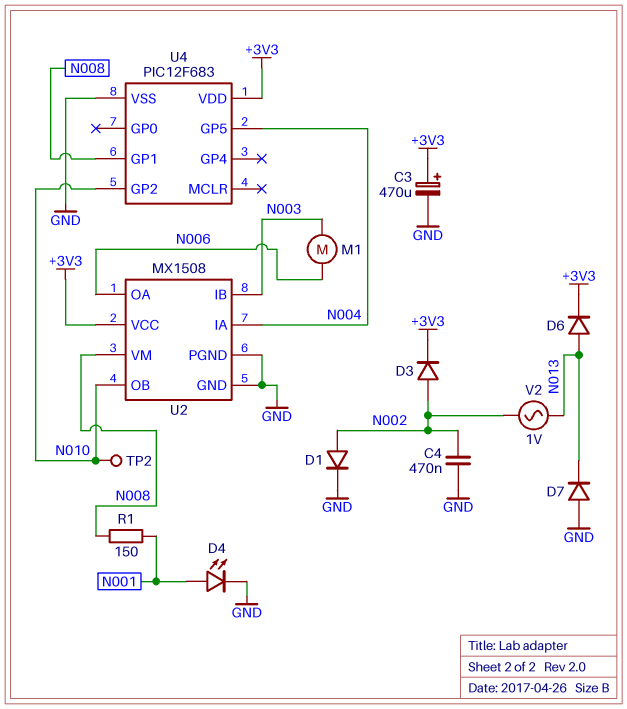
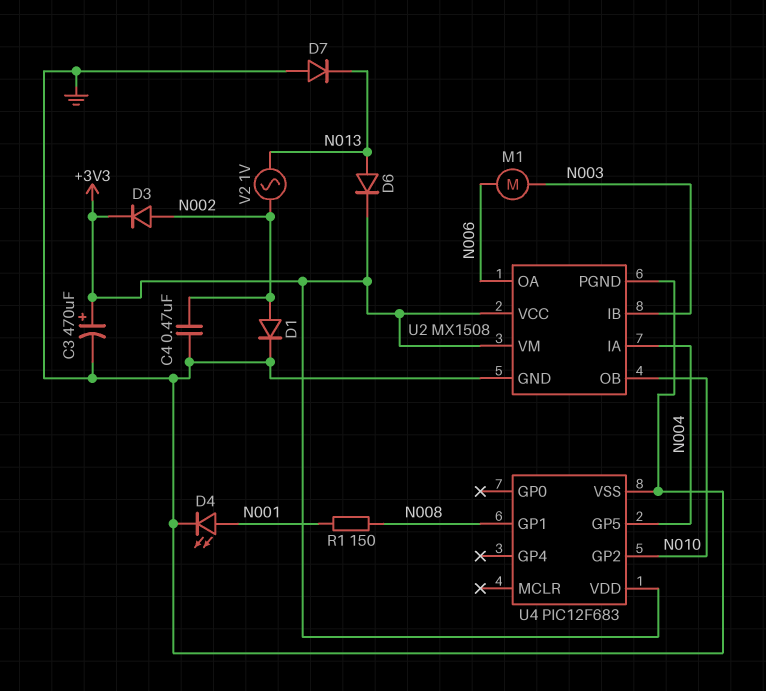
TP2: test point (N010) -> none
U2 pin VM: N008 -> +3V3

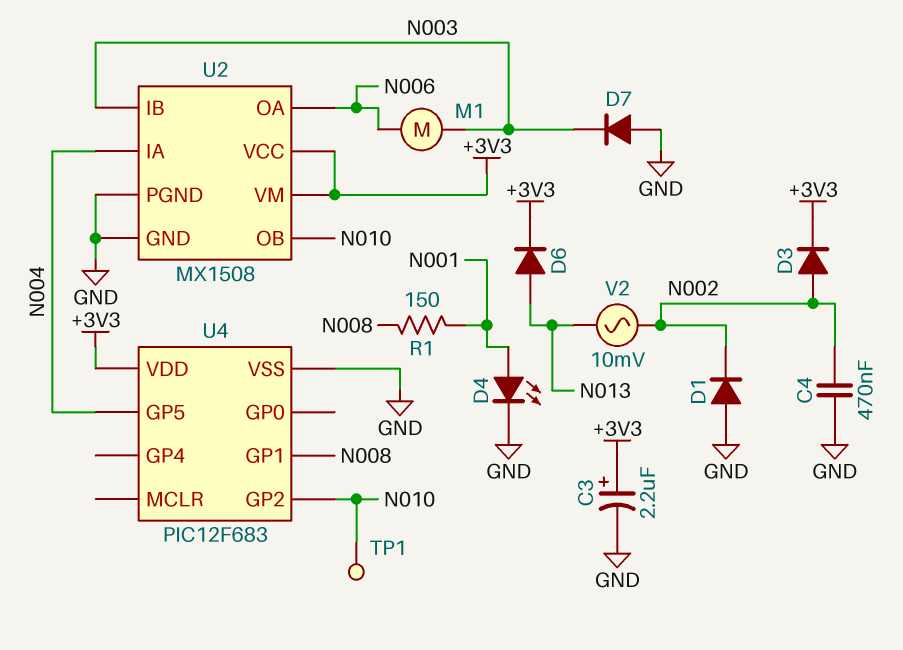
C3: 470uF (plus +3V3, minus GND) -> 2.2uF (plus +3V3, minus GND)
D1: diode (A N002, K GND) -> diode (A GND, K N002)
D7: diode (A GND, K N013) -> diode (A GND, K N003)
TP1: none -> test point (N010)
V2: AC 1V (N002, N013) -> AC 10mV (N002, N013)

